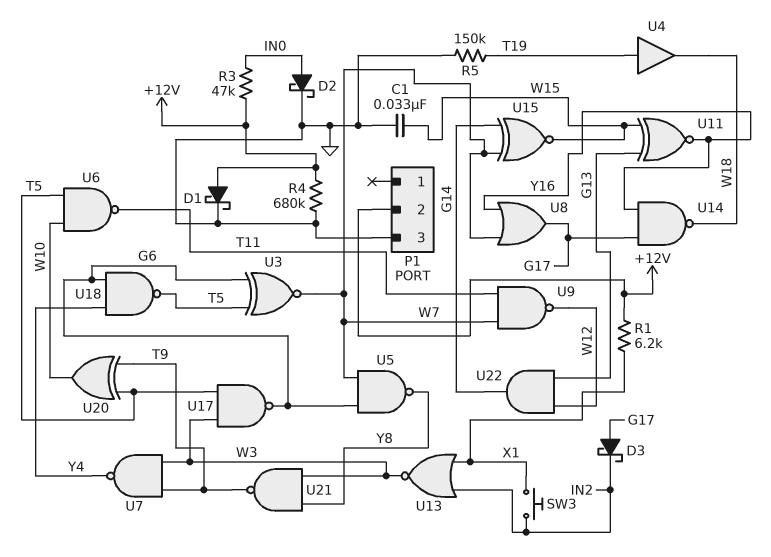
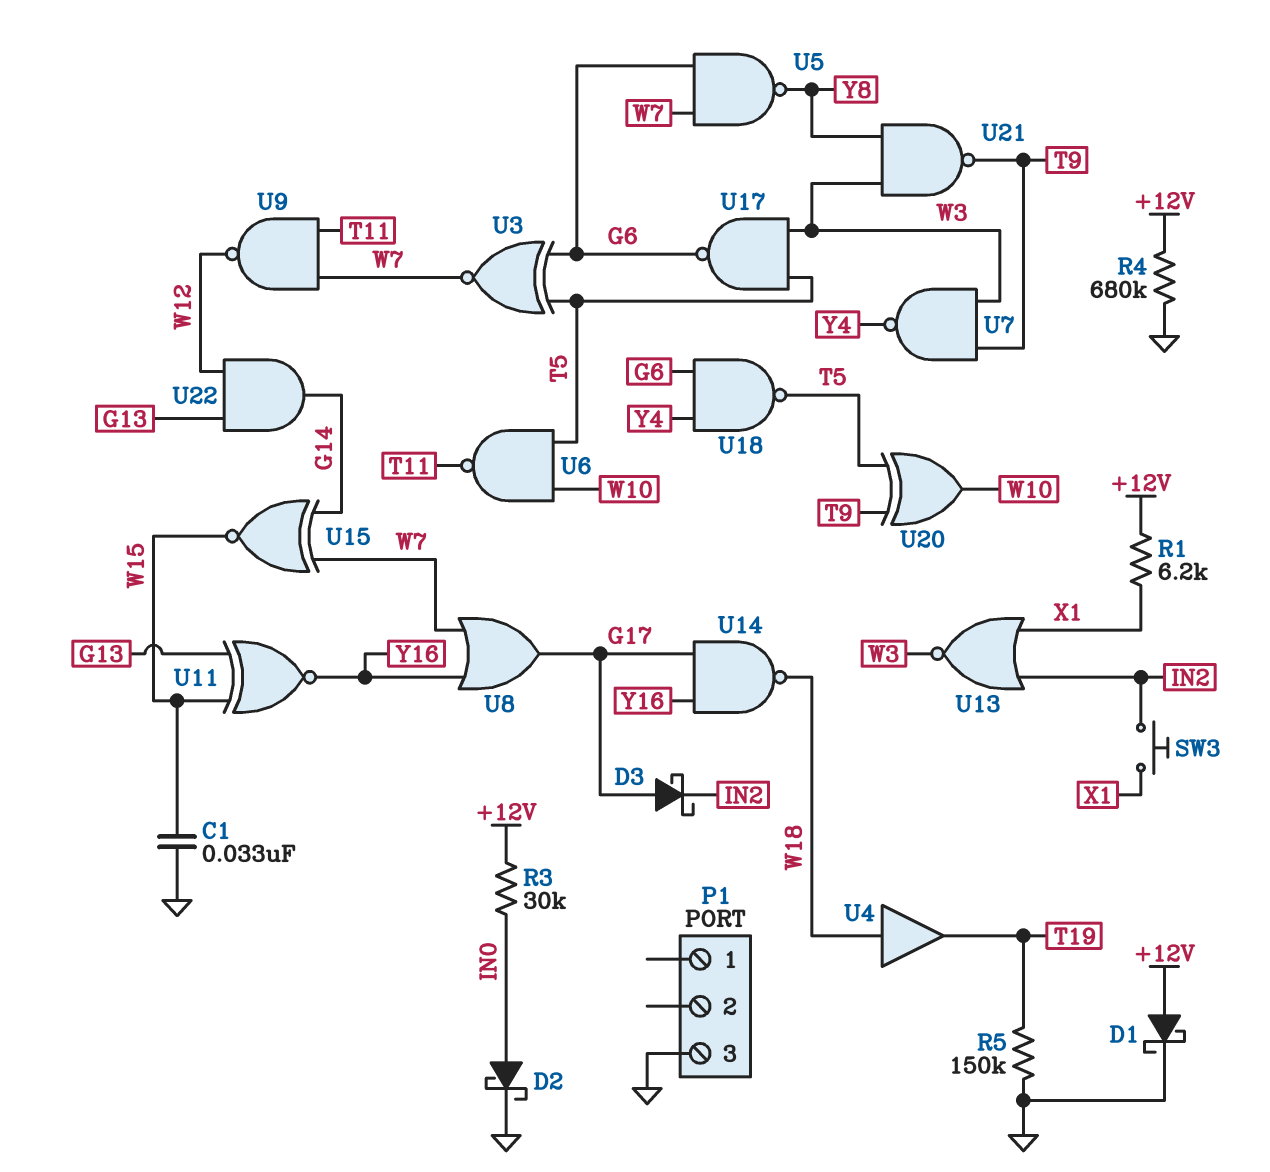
P1 pin 2: +12V -> none
R3: 47k (+12V, IN0) -> 30k (+12V, IN0)
U4: buffer (in T19, out W18) -> buffer (in W18, out T19)

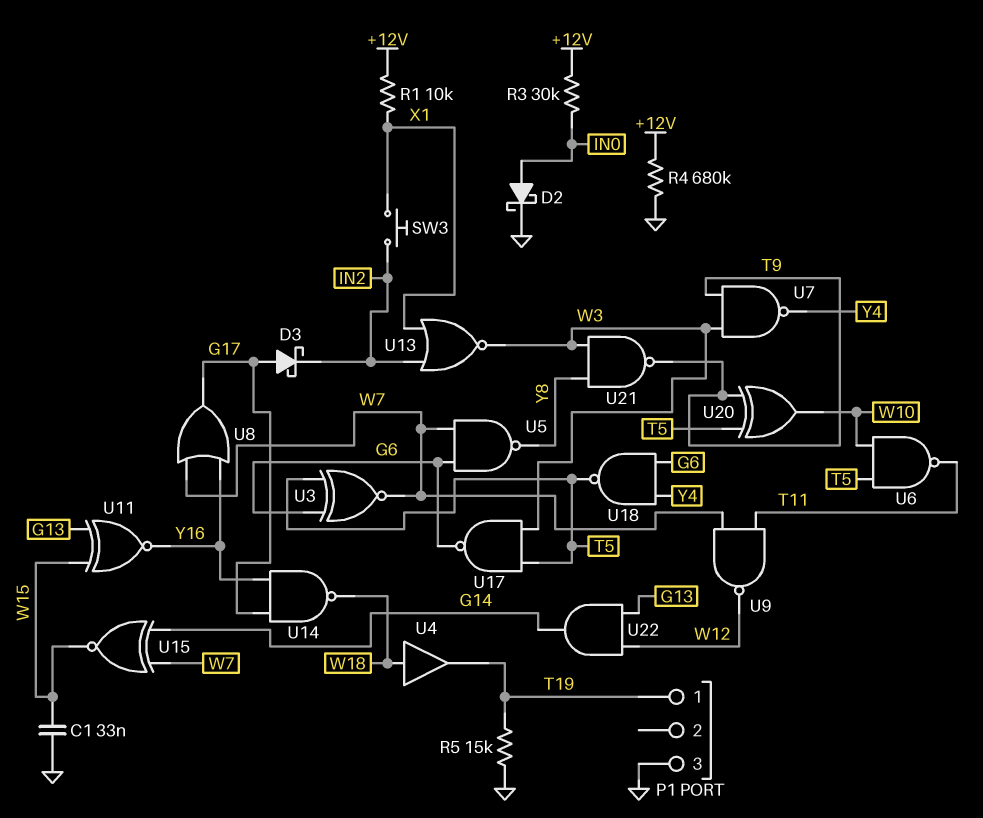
D1: schottky (A +12V, K GND) -> none
P1 pin 1: none -> T19
R1: 6.2k (+12V, X1) -> 10k (+12V, X1)
R5: 150k (GND, T19) -> 15k (GND, T19)

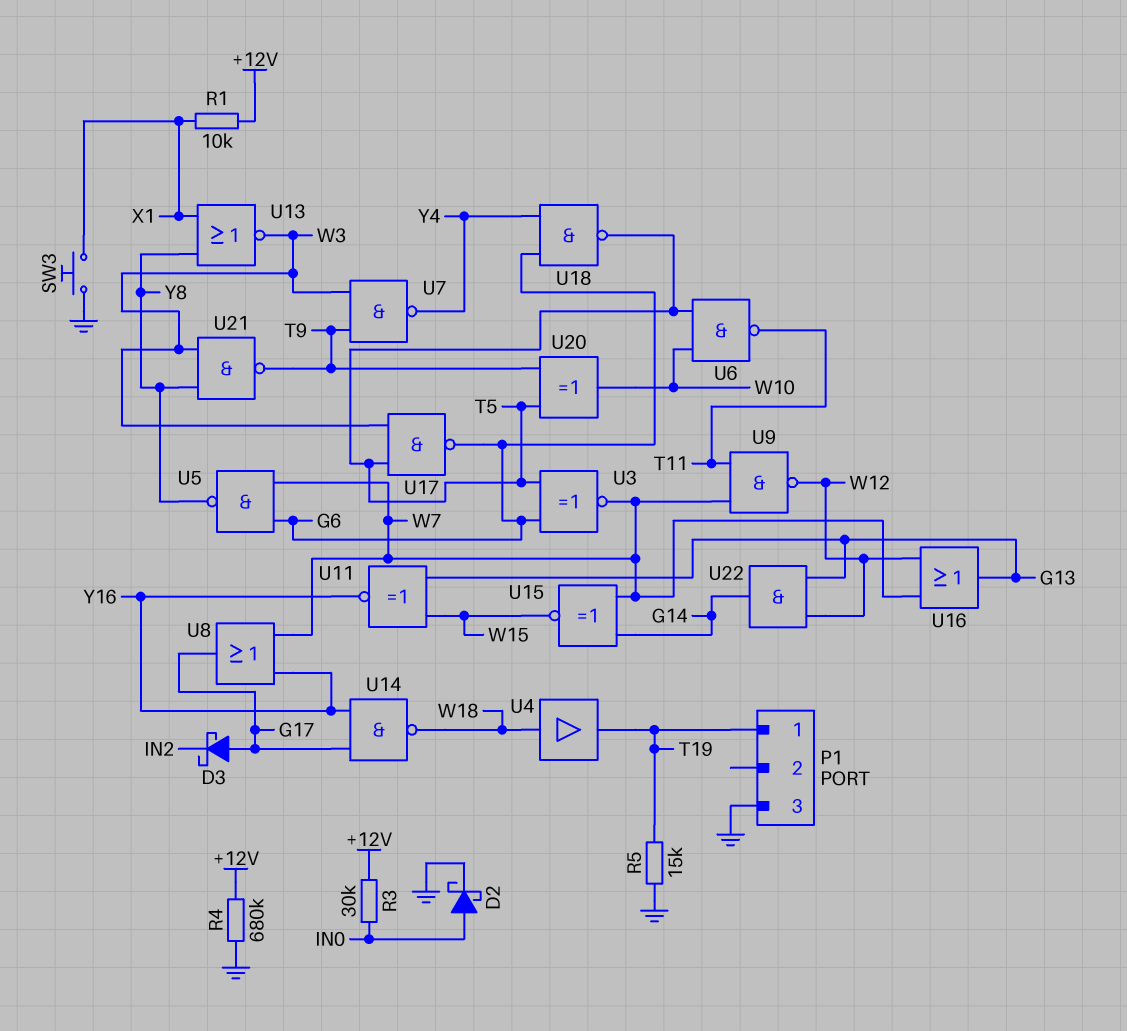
C1: 33nF (GND, W15) -> none
SW3: button (IN2, X1) -> button (GND, X1)
U13: NOR (in IN2, in X1, out W3) -> NOR (in X1, in Y8, out W3)
U16: none -> OR (in W7, in W12, out G13)

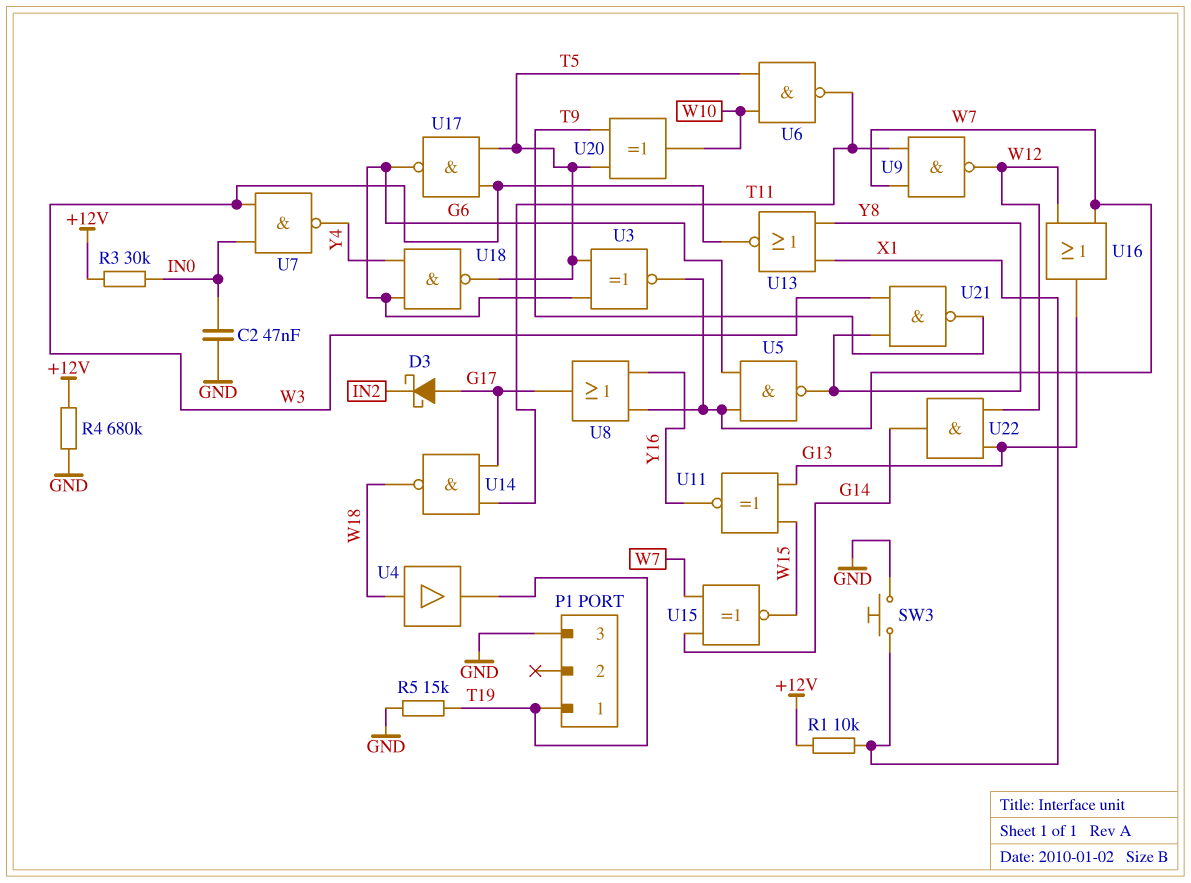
C2: none -> 47nF (GND, IN0)
D2: schottky (A IN0, K GND) -> none
U7: NAND (in T9, in W3, out Y4) -> NAND (in IN0, in W3, out Y4)
U14: NAND (in G17, in Y16, out W18) -> NAND (in G17, in T11, out W18)

